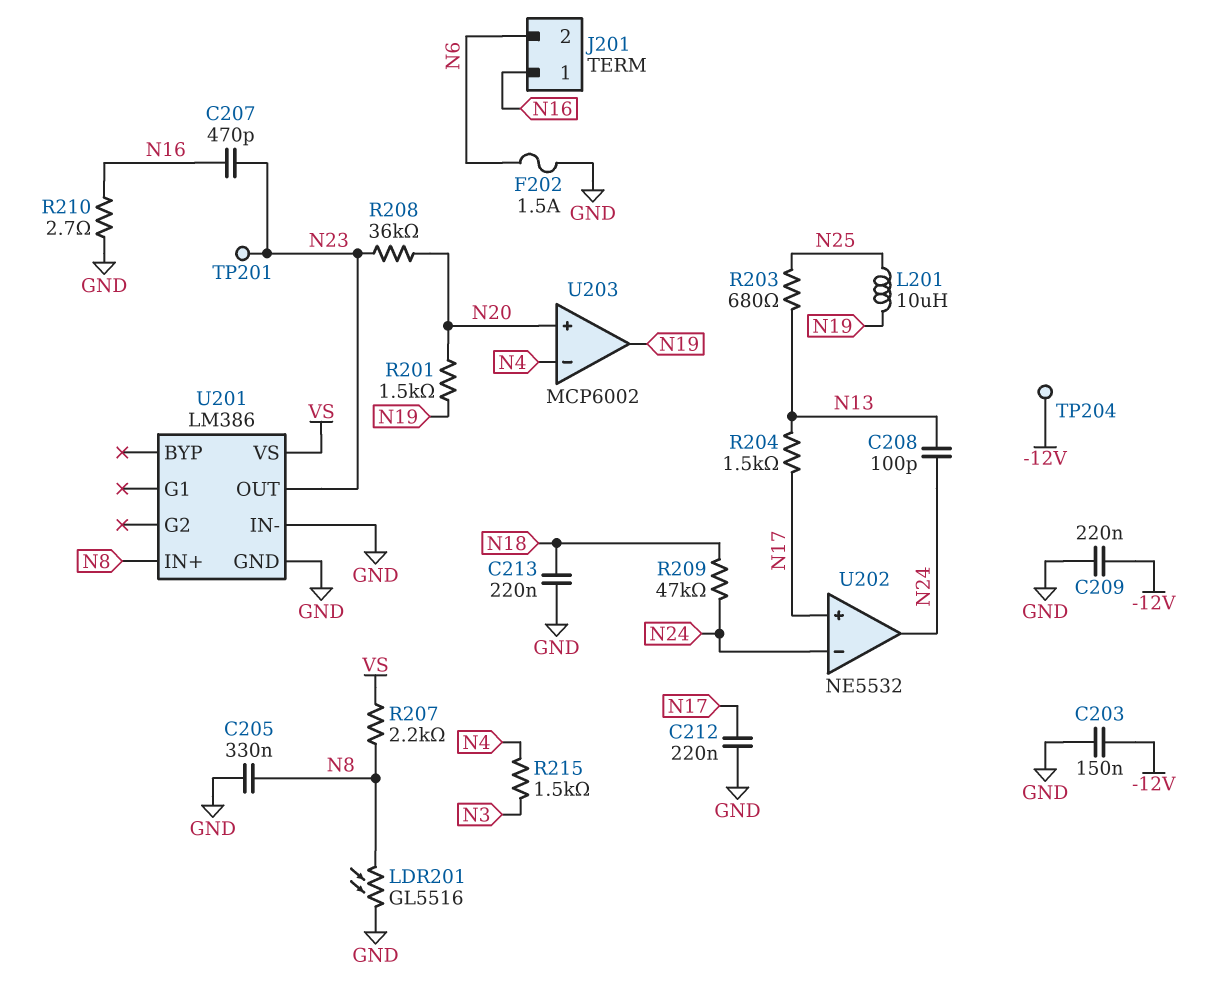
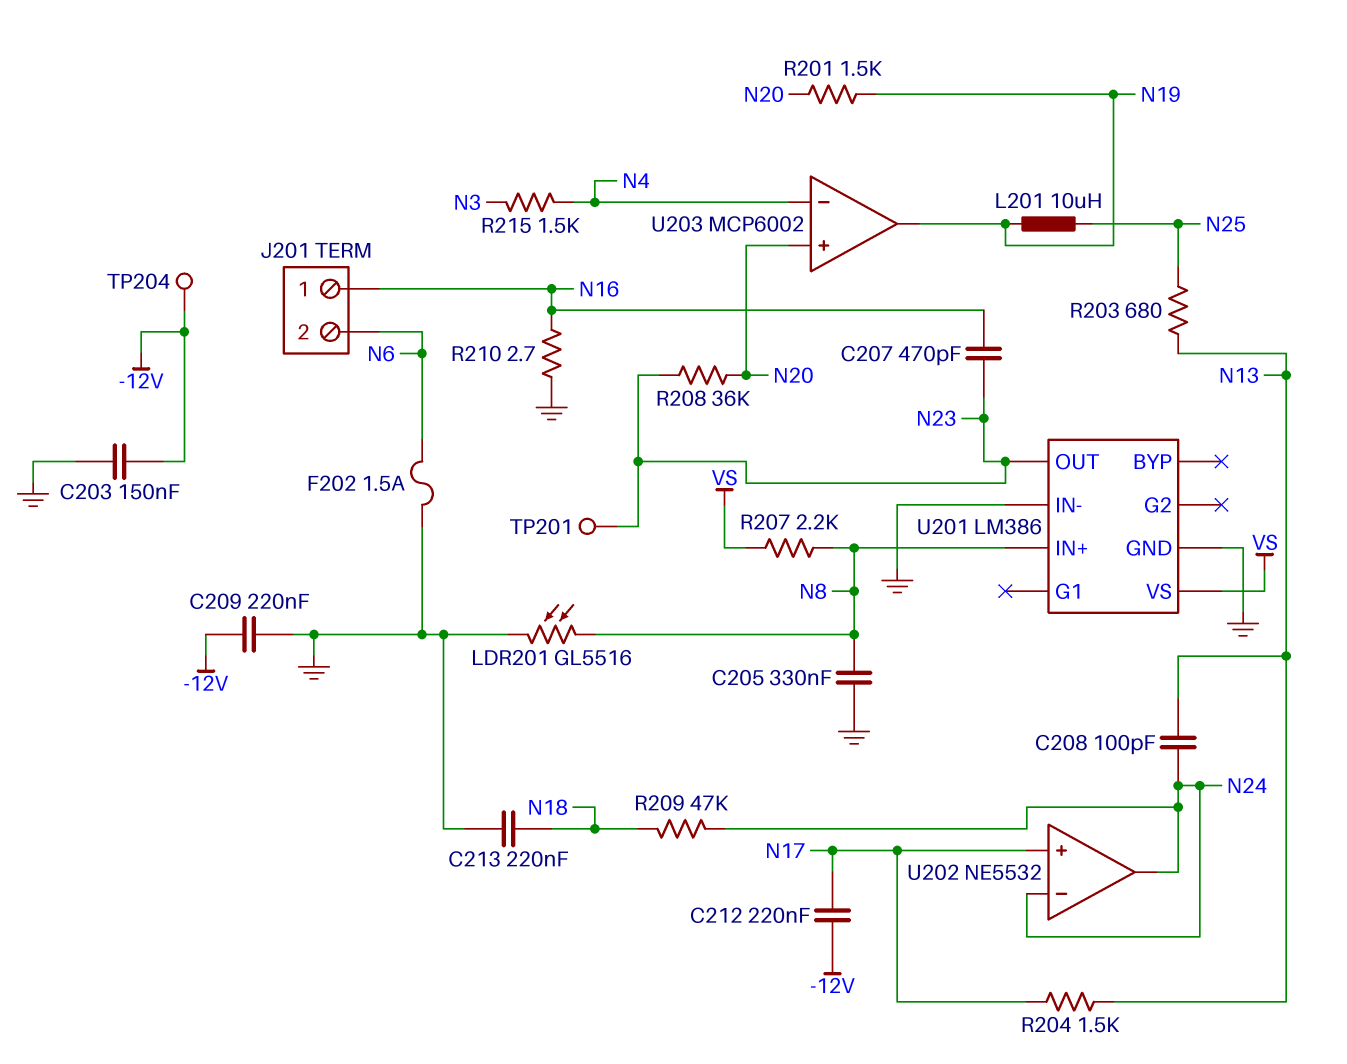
C212: 220nF (GND, N17) -> 220nF (-12V, N17)

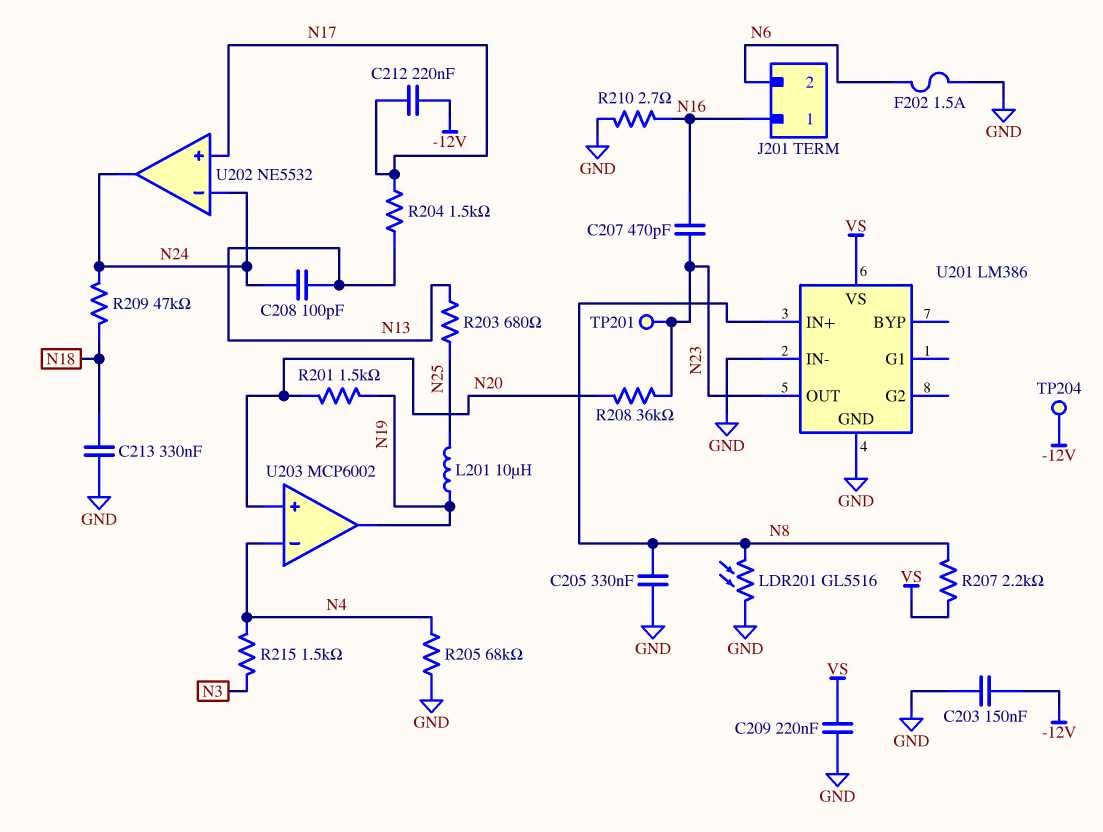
C209: 220nF (-12V, GND) -> 220nF (GND, VS)
C213: 220nF (GND, N18) -> 330nF (GND, N18)
R205: none -> 68k (GND, N4)

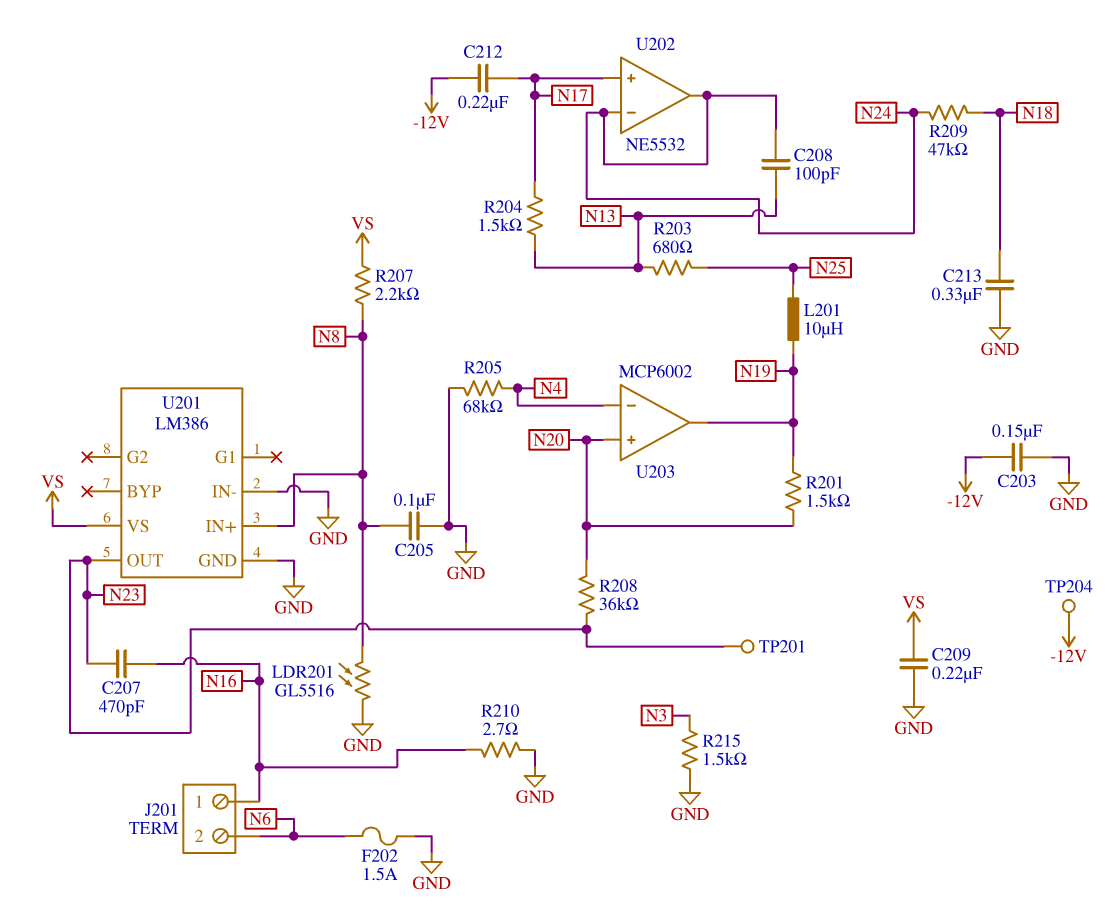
C205: 330nF (GND, N8) -> 100nF (GND, N8)
R215: 1.5k (N3, N4) -> 1.5k (GND, N3)

